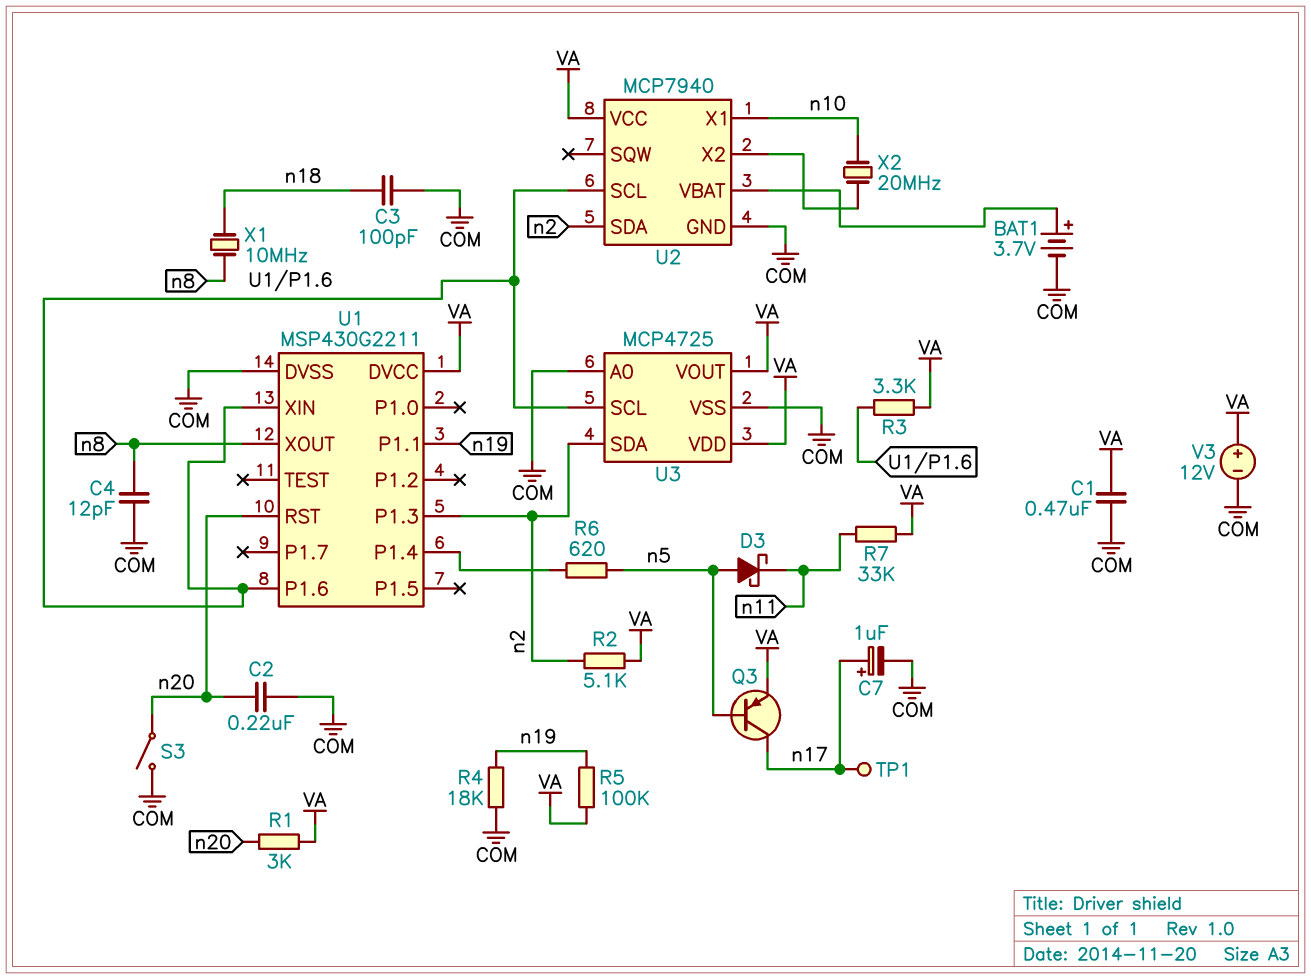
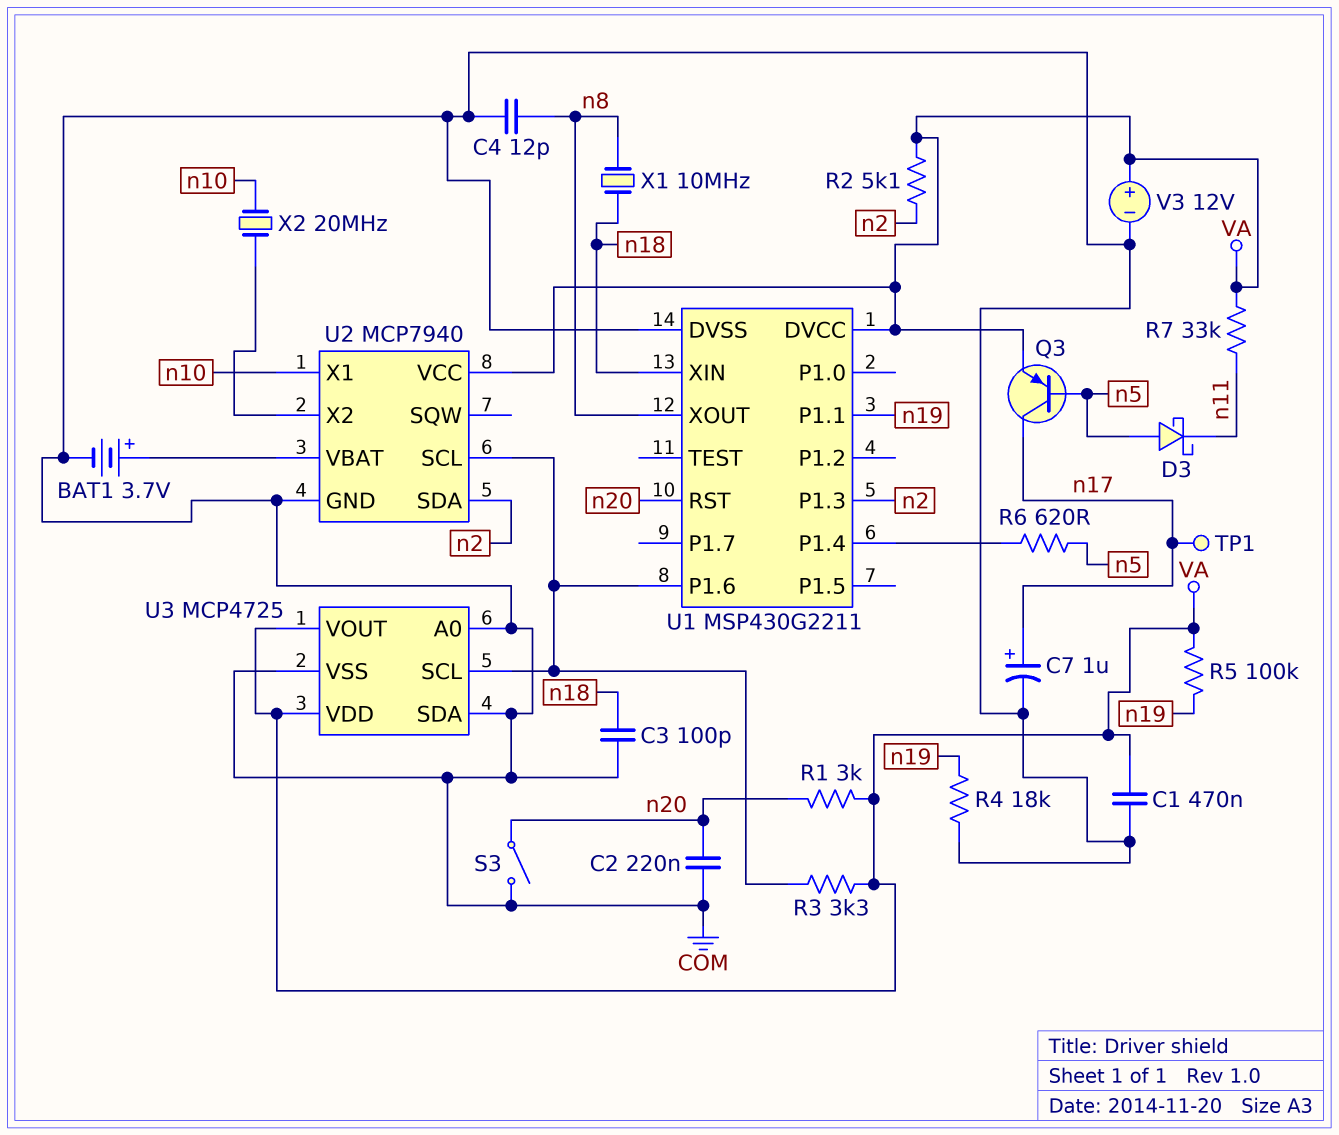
U1 pin XIN: U1/P1.6 -> n18
U3 pin SDA: n2 -> COM

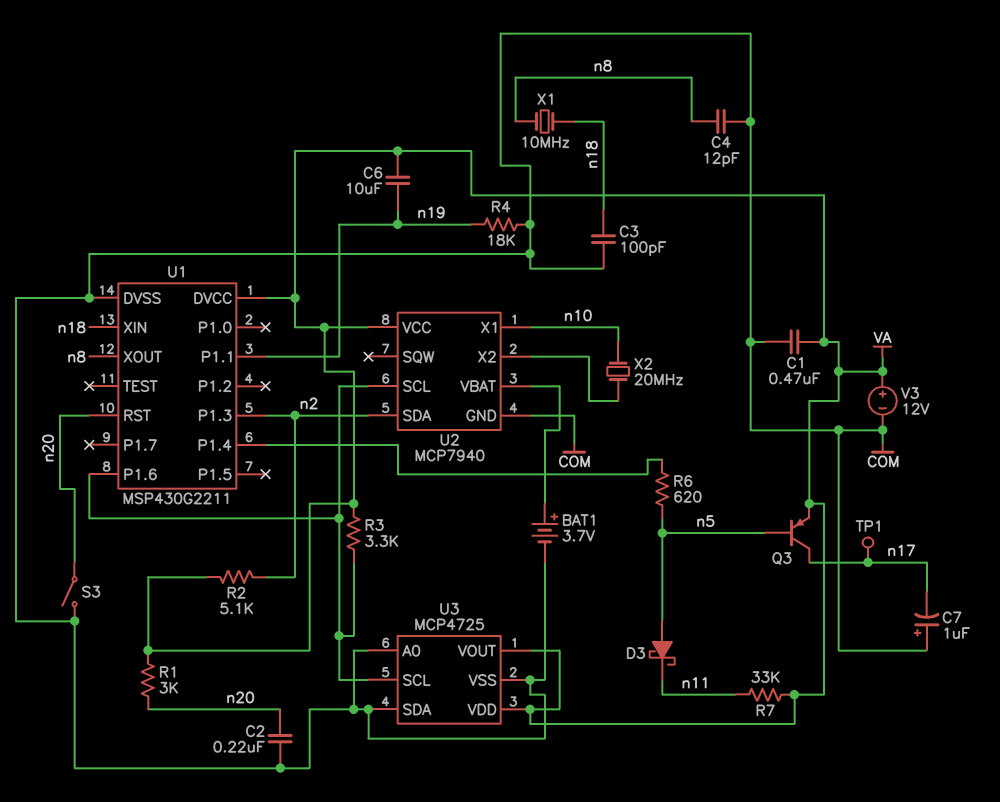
C6: none -> 10uF (VA, n19)
C7: 1uF (plus n17, minus COM) -> 1uF (plus COM, minus n17)
R5: 100k (VA, n19) -> none

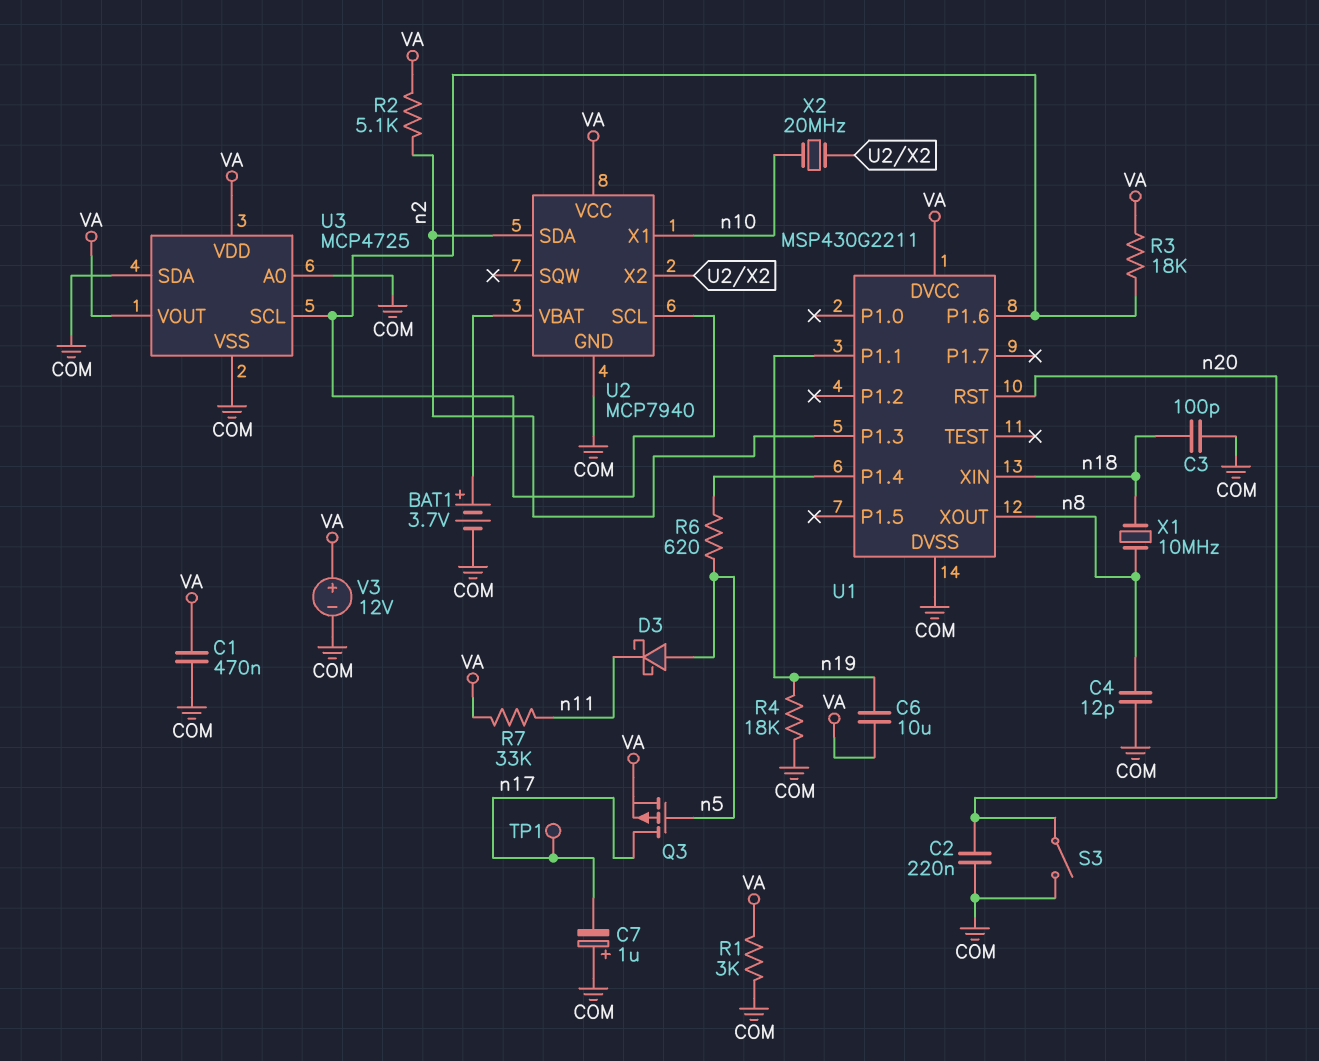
Q3: PNP (B n5, C n17, E VA) -> PMOS (G n5, D n17, S VA)
R1: 3k (VA, n20) -> 3k (COM, VA)
R3: 3.3k (U1/P1.6, VA) -> 18k (U1/P1.6, VA)

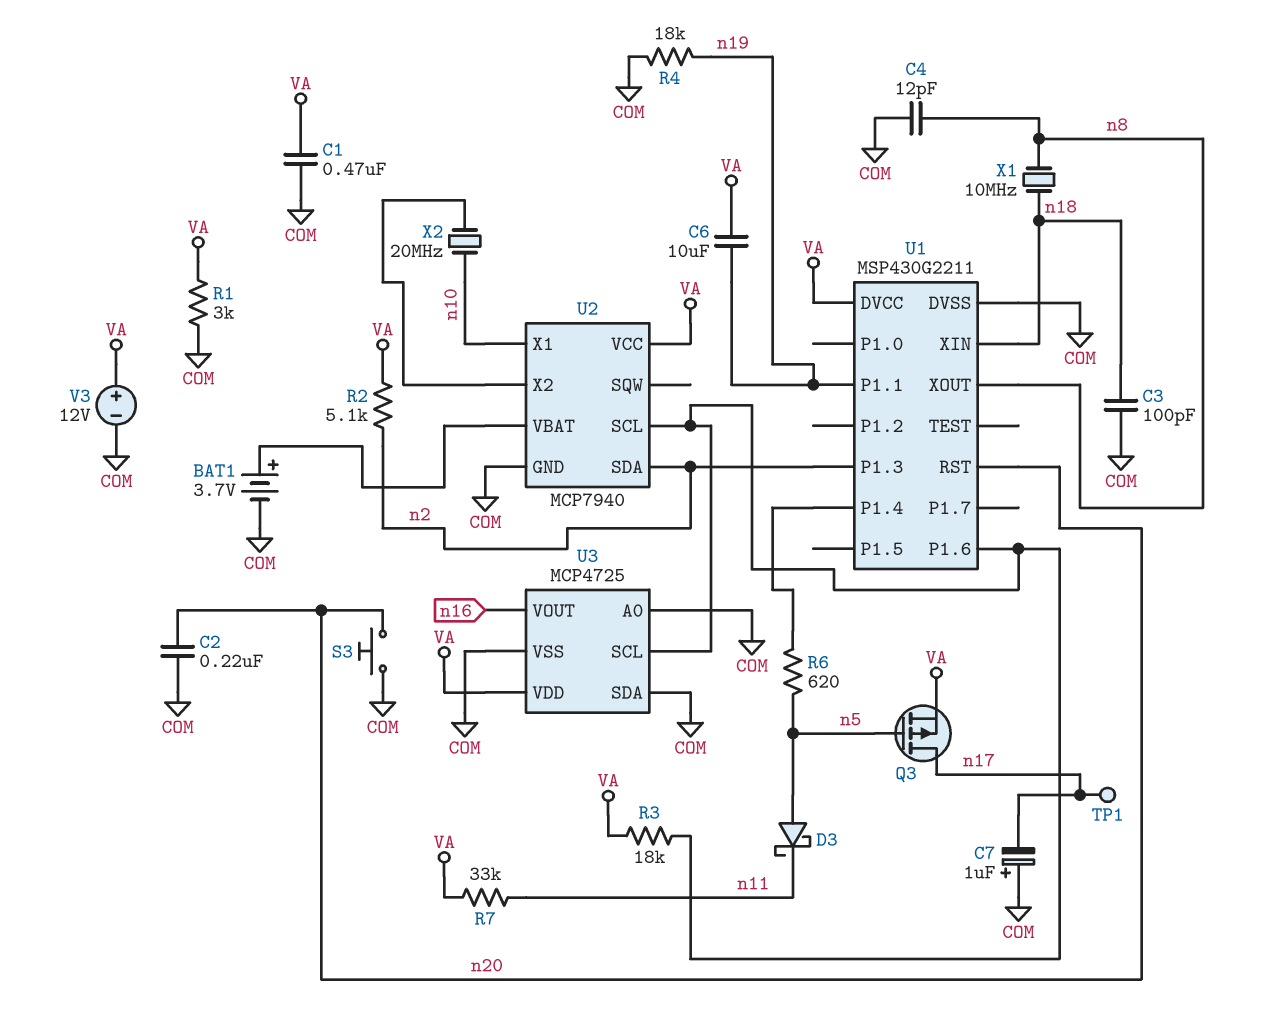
S3: switch (COM, n20) -> button (COM, n20)
U3 pin VOUT: VA -> n16

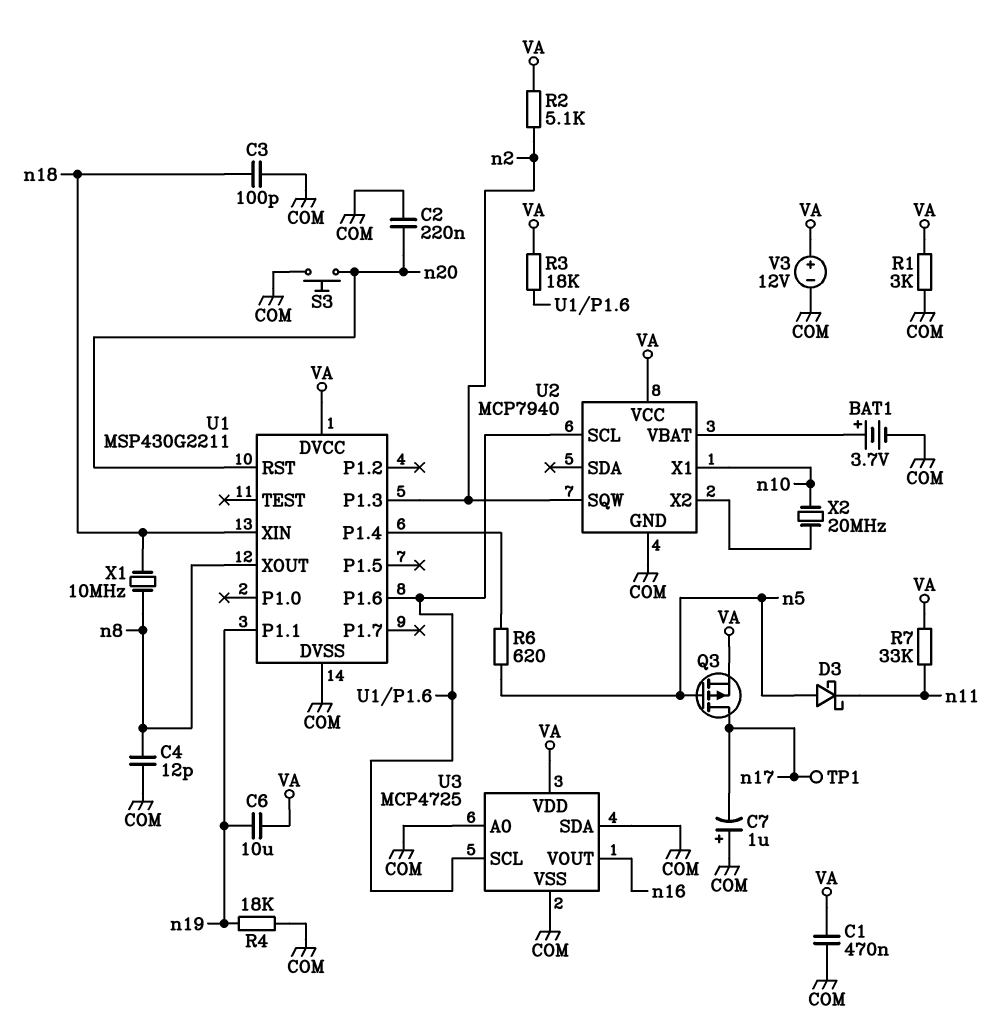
U2 pin SDA: n2 -> none
U2 pin SQW: none -> n2

